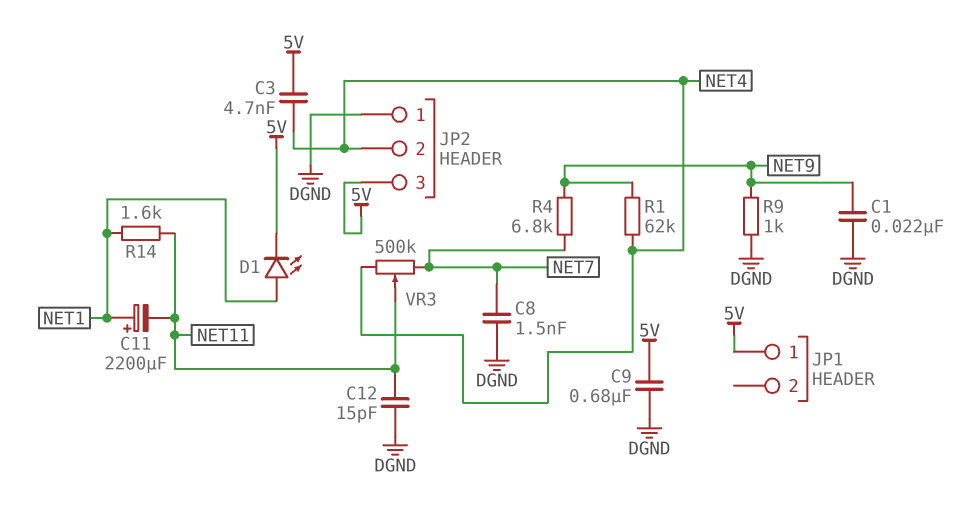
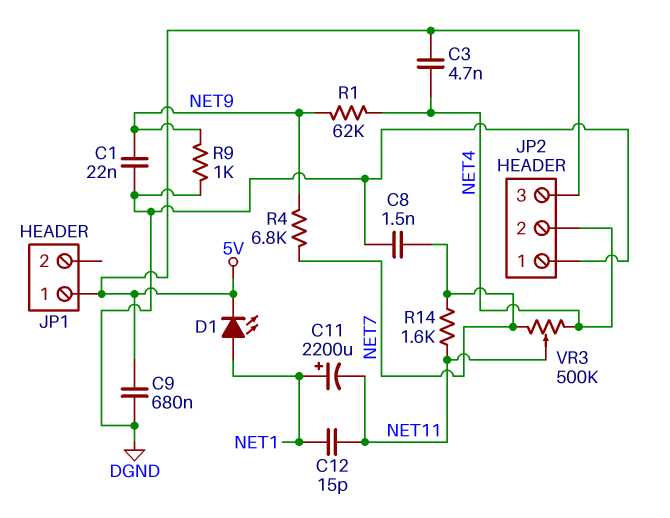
C12: 15pF (DGND, NET11) -> 15pF (NET1, NET11)
R14: 1.6k (NET1, NET11) -> 1.6k (NET7, NET11)

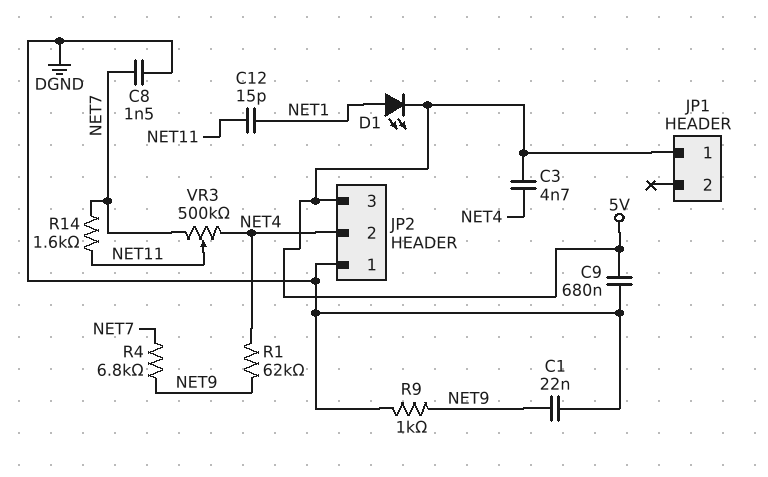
C11: 2200uF (plus NET1, minus NET11) -> none

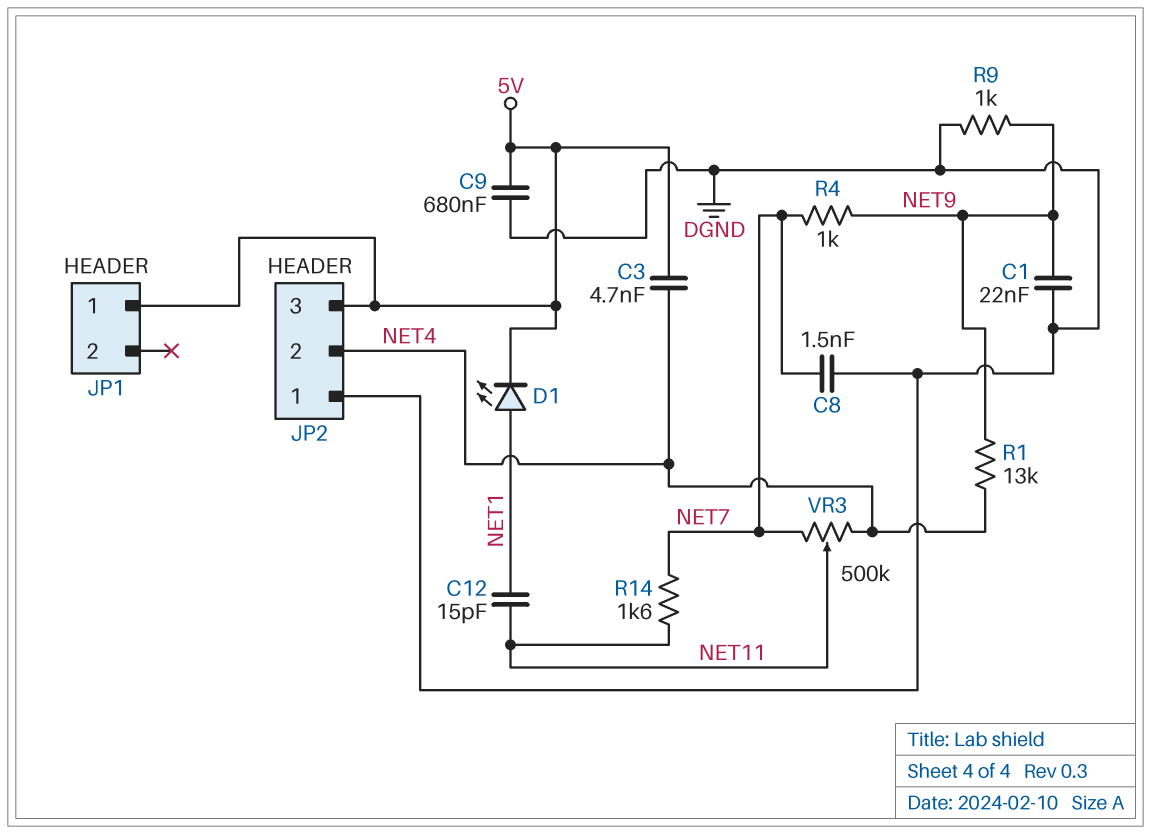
R1: 62k (NET4, NET9) -> 13k (NET4, NET9)
R4: 6.8k (NET7, NET9) -> 1k (NET7, NET9)

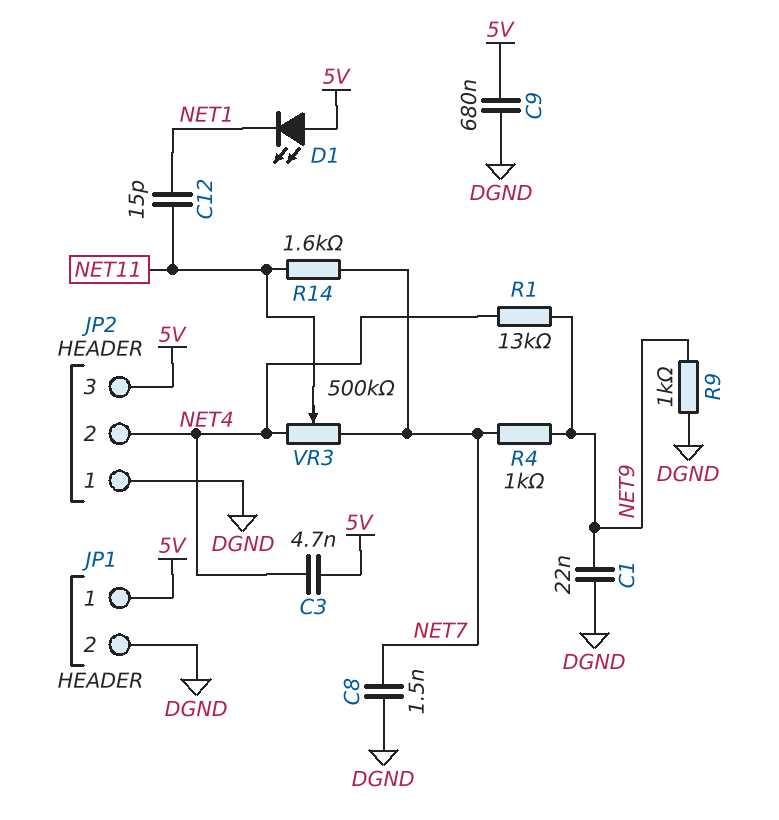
D1: LED (A NET1, K 5V) -> LED (A 5V, K NET1)
JP1 pin 2: none -> DGND

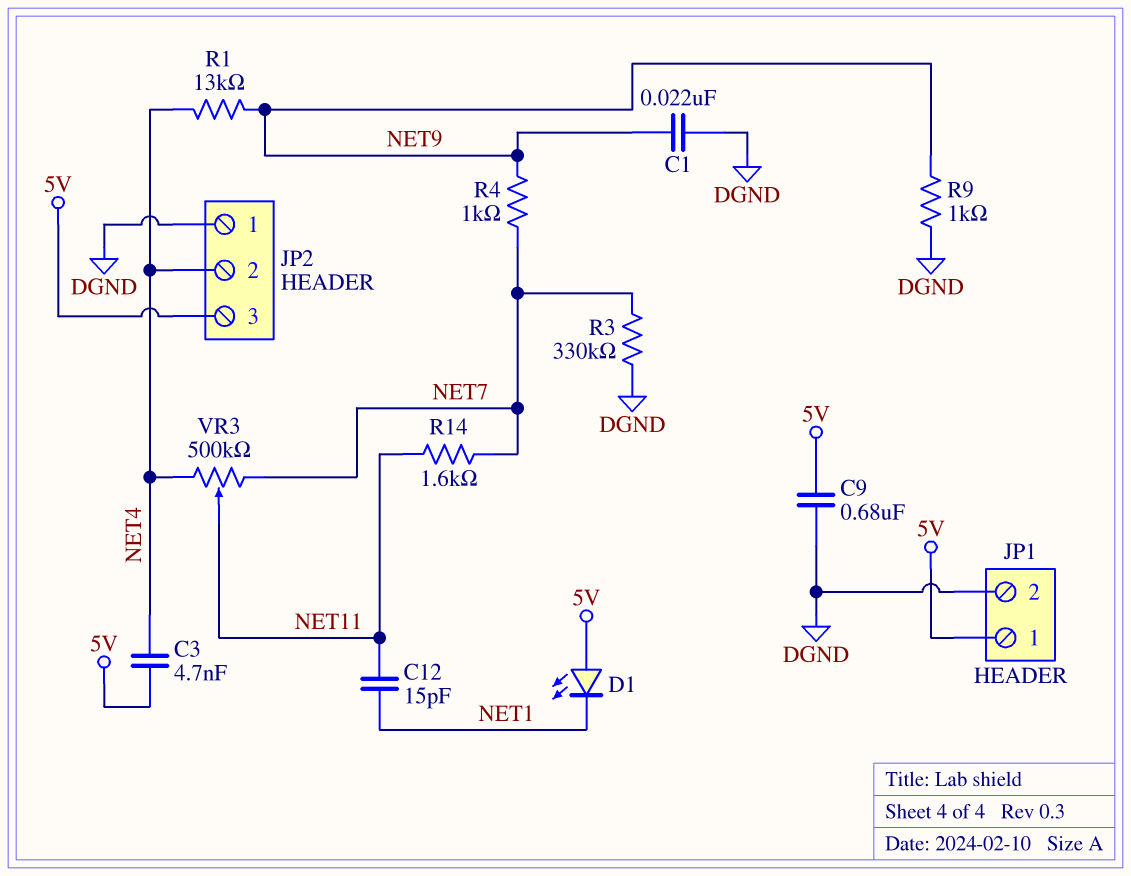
C8: 1.5nF (DGND, NET7) -> none
R3: none -> 330k (DGND, NET7)

